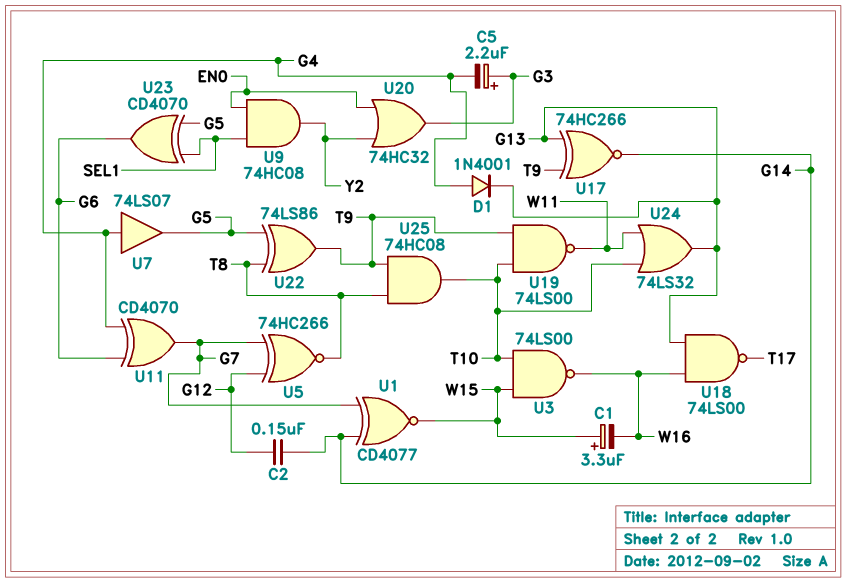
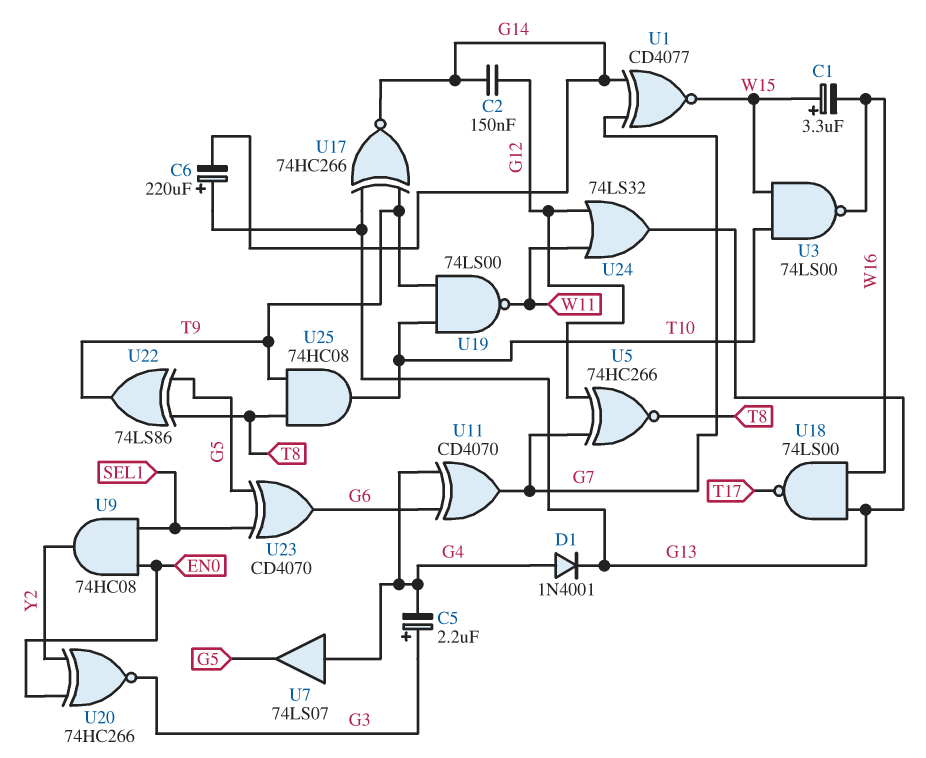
C6: none -> 220uF (plus G13, minus G14)
U20: OR 74HC32 (in EN0, in Y2, out G3) -> XNOR 74HC266 (in EN0, in Y2, out G3)
U24: OR 74LS32 (in T10, in W11, out G13) -> OR 74LS32 (in G12, in W11, out G13)

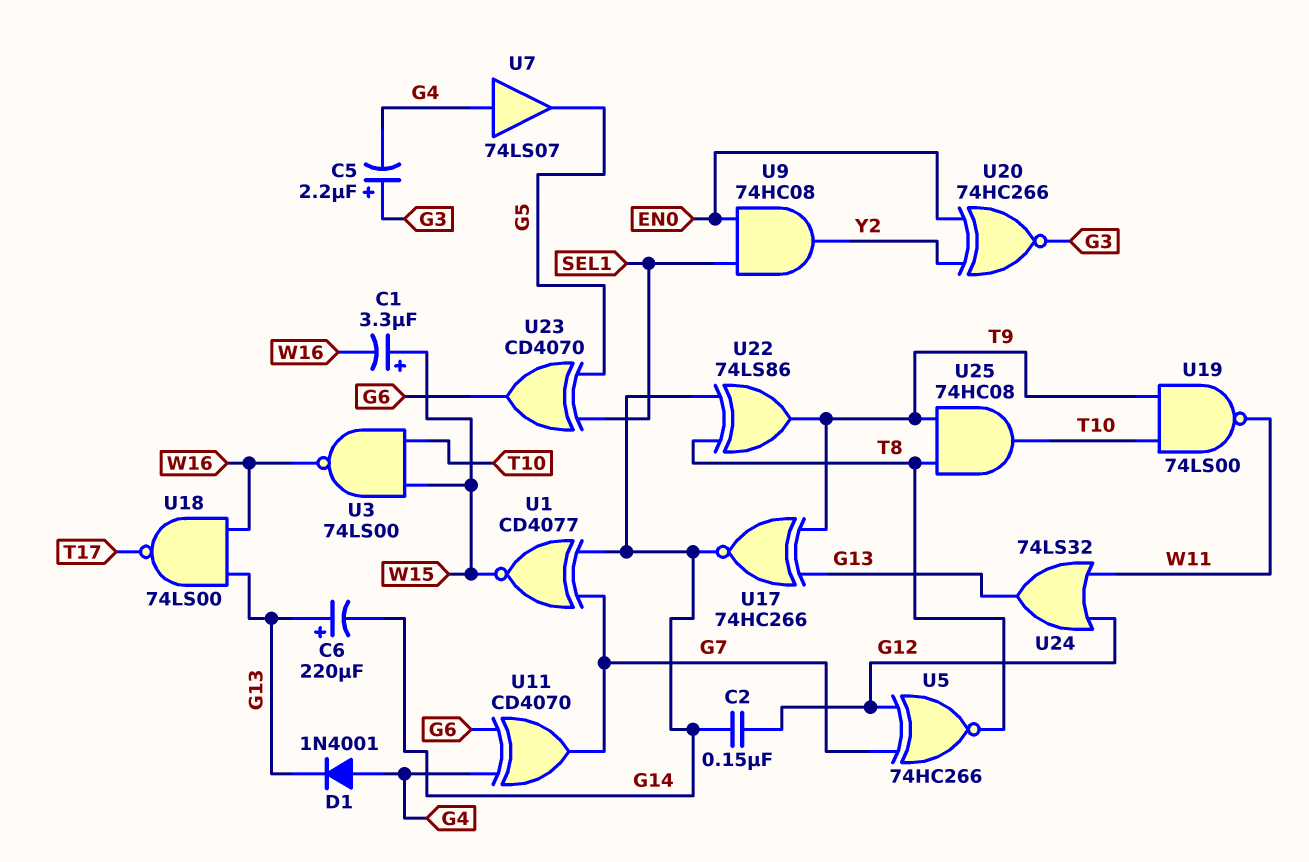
U22: XOR 74LS86 (in G5, in T8, out T9) -> XOR 74LS86 (in G14, in T8, out T9)

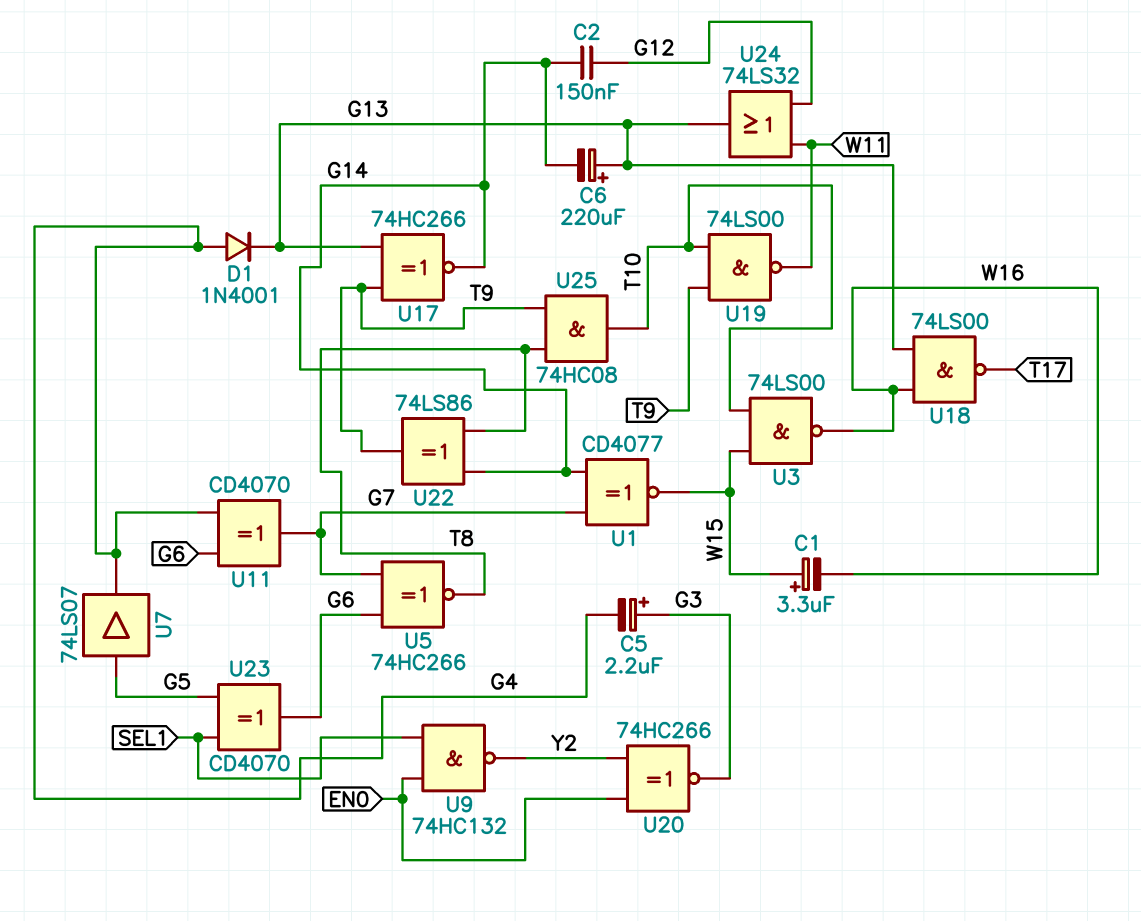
U5: XNOR 74HC266 (in G7, in G12, out T8) -> XNOR 74HC266 (in G6, in G7, out T8)
U7: buffer 74LS07 (in G4, out G5) -> buffer 74LS07 (in G5, out G4)
U9: AND 74HC08 (in EN0, in SEL1, out Y2) -> NAND 74HC132 (in EN0, in SEL1, out Y2)

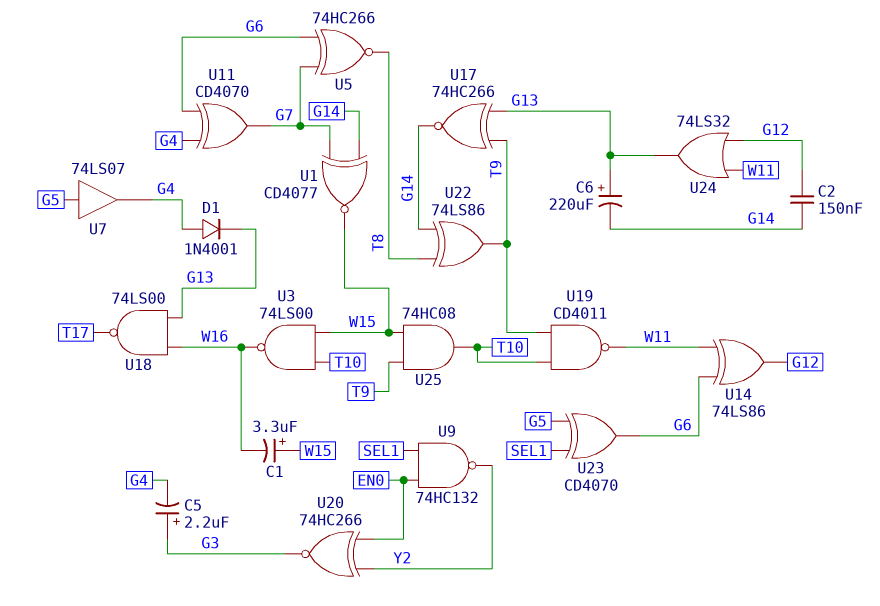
U14: none -> XOR 74LS86 (in G6, in W11, out G12)
U19: NAND 74LS00 (in T9, in T10, out W11) -> NAND CD4011 (in T9, in T10, out W11)
U25: AND 74HC08 (in T8, in T9, out T10) -> AND 74HC08 (in T9, in W15, out T10)

